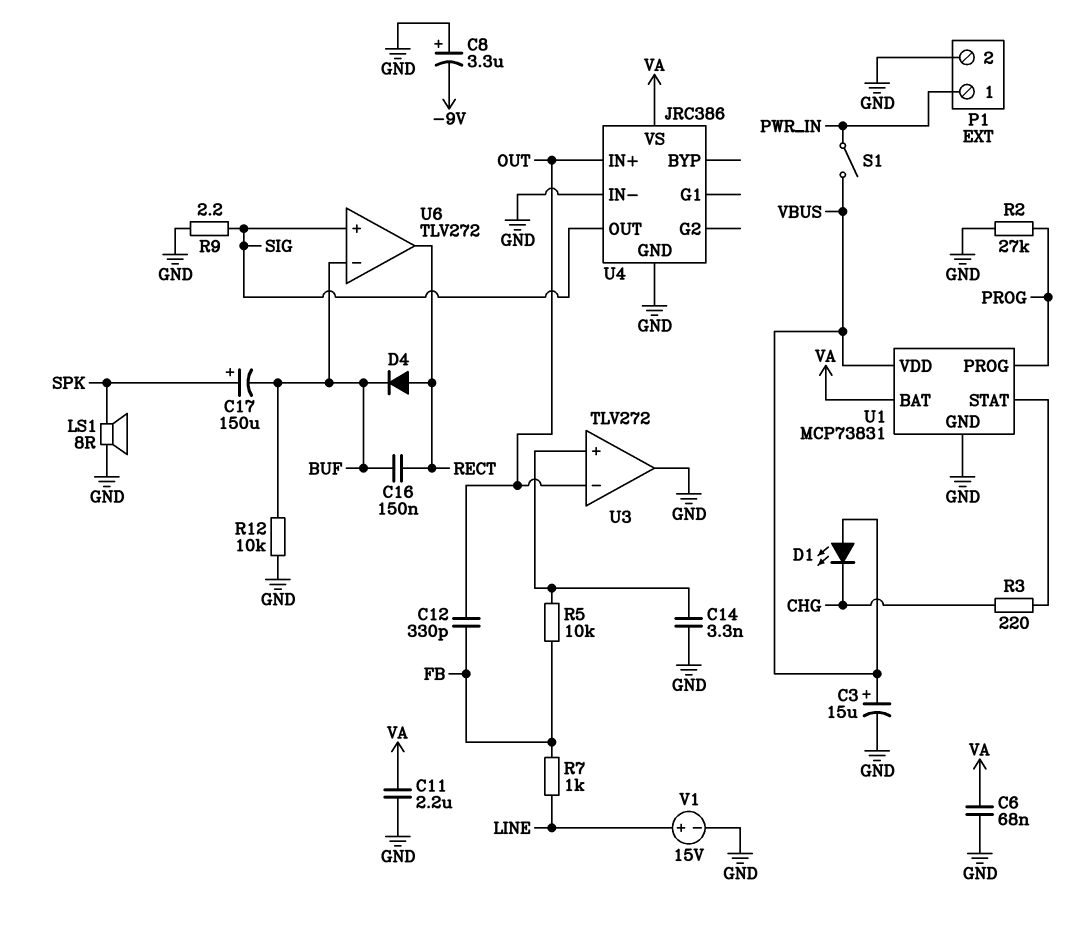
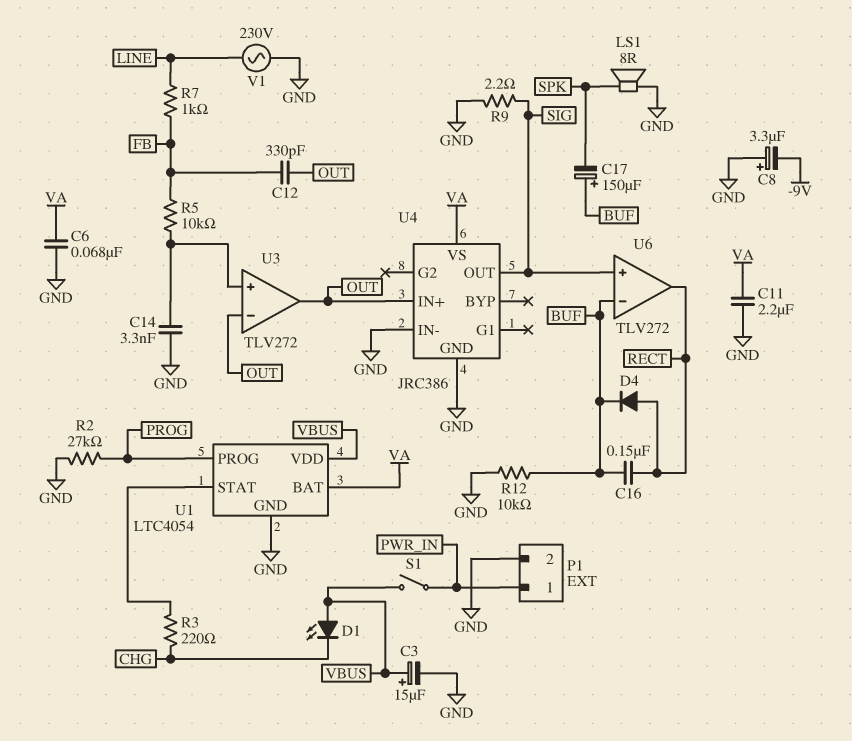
C17: 150uF (plus SPK, minus BUF) -> 150uF (plus BUF, minus SPK)
U1: MCP73831 -> LTC4054
U3 pin out: GND -> OUT
V1: 15V (plus LINE, minus GND) -> AC 230V (GND, LINE)

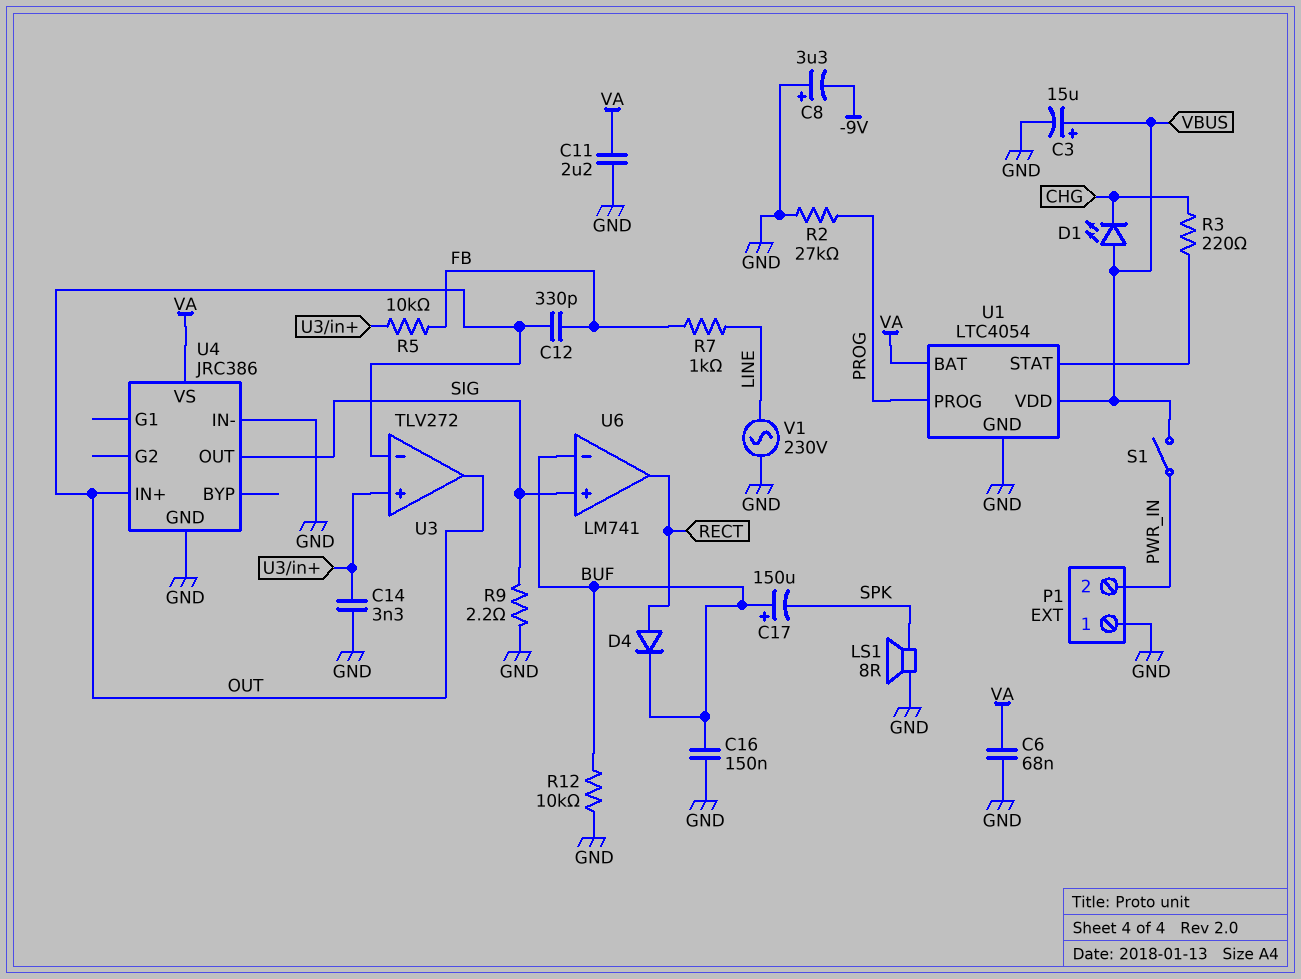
C16: 150nF (BUF, RECT) -> 150nF (BUF, GND)
P1 pin 1: PWR_IN -> GND
P1 pin 2: GND -> PWR_IN
U6: TLV272 -> LM741

